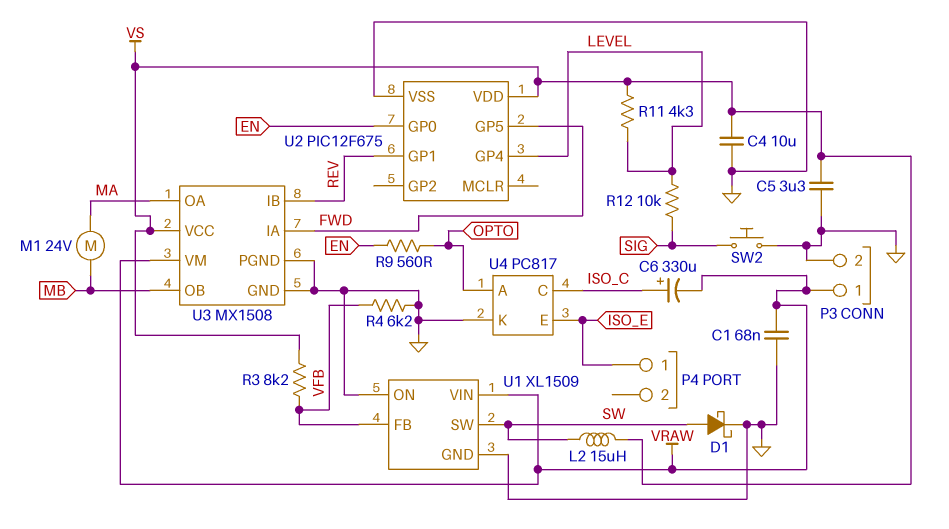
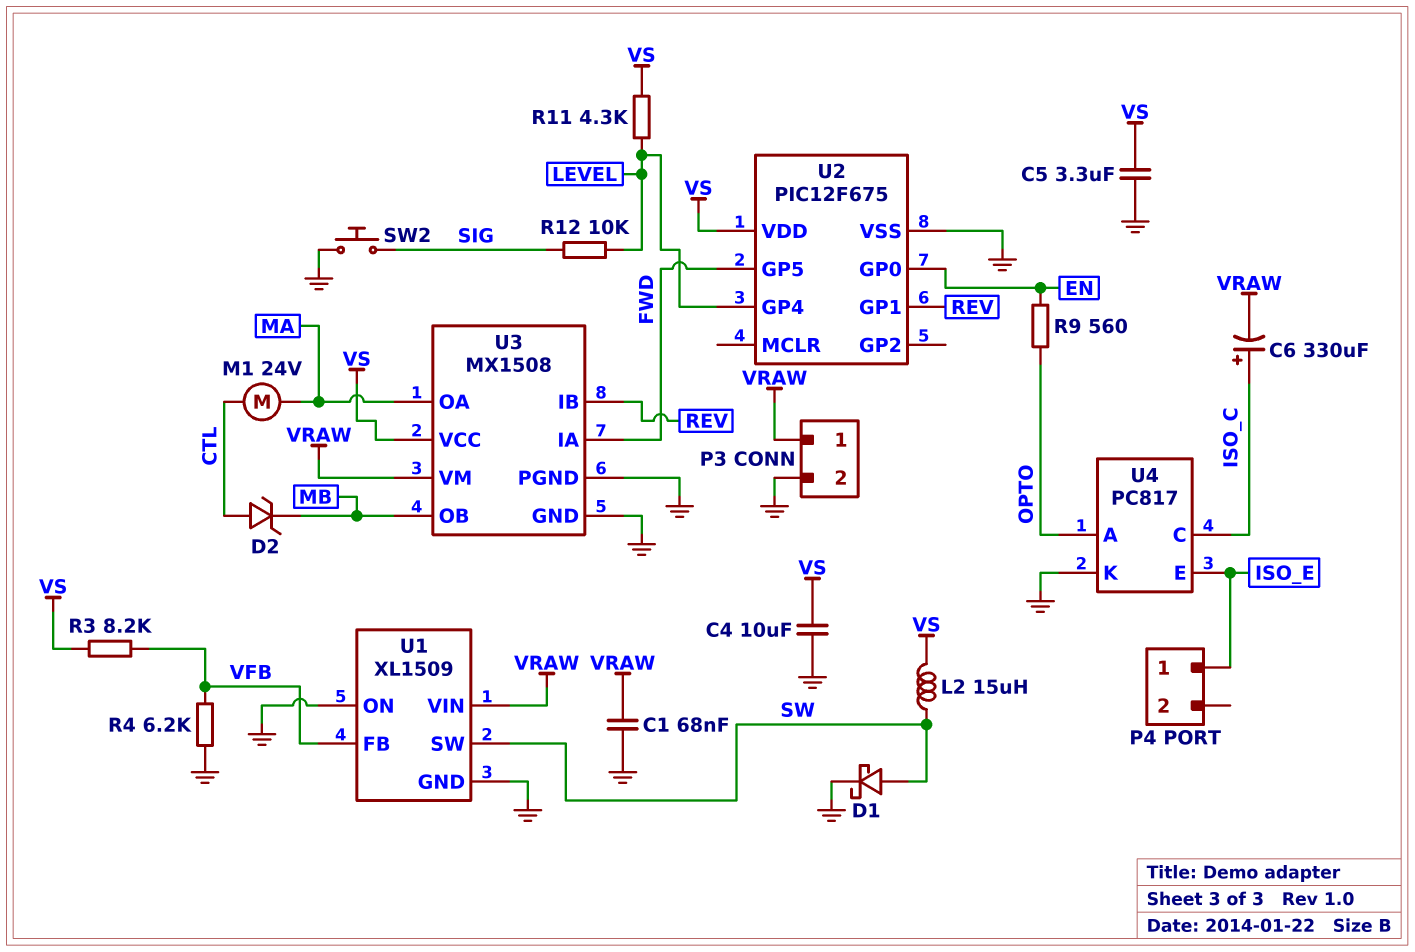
D2: none -> zener (A CTL, K MB)
M1: motor 24V (MA, MB) -> motor 24V (CTL, MA)

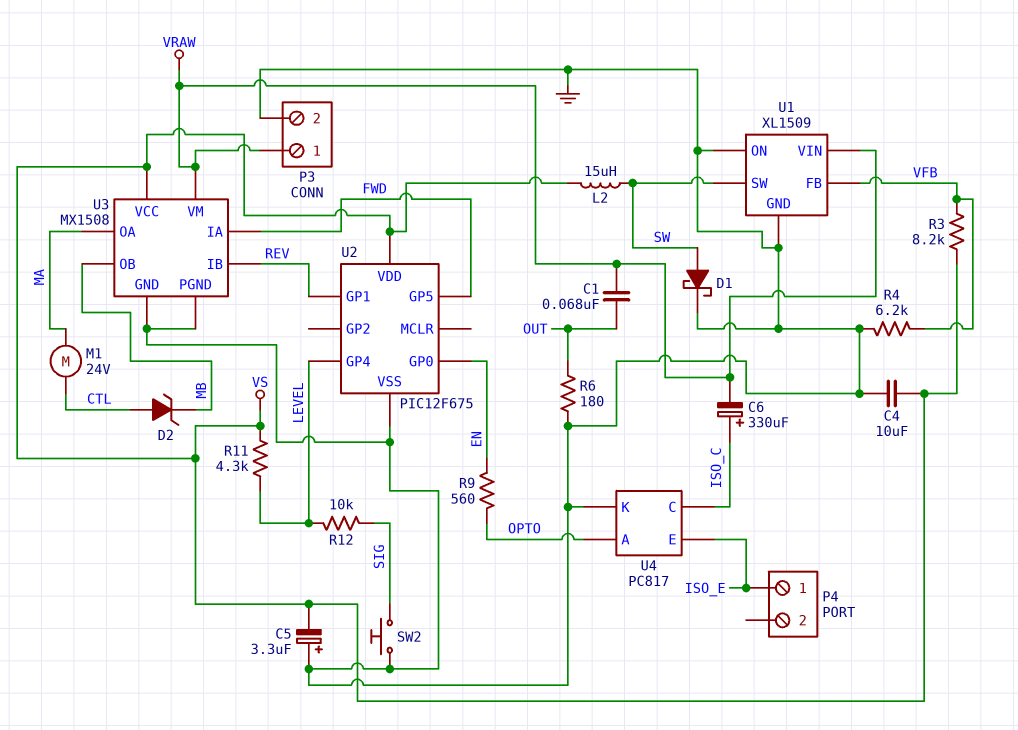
C1: 68nF (GND, VRAW) -> 68nF (OUT, VRAW)
C5: 3.3uF (GND, VS) -> 3.3uF (plus GND, minus VS)
R6: none -> 180 (GND, OUT)

